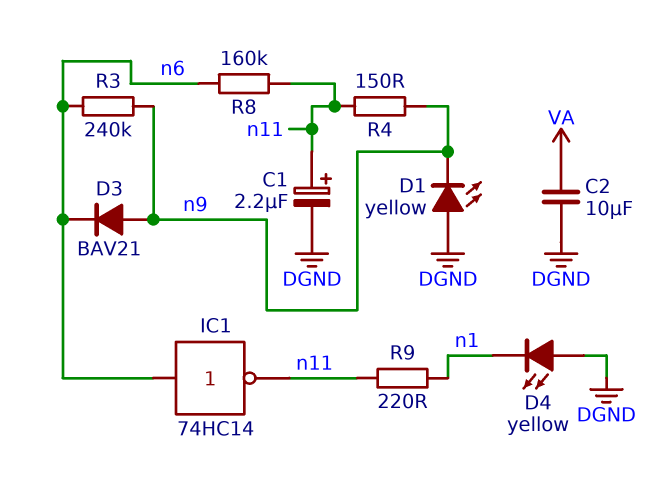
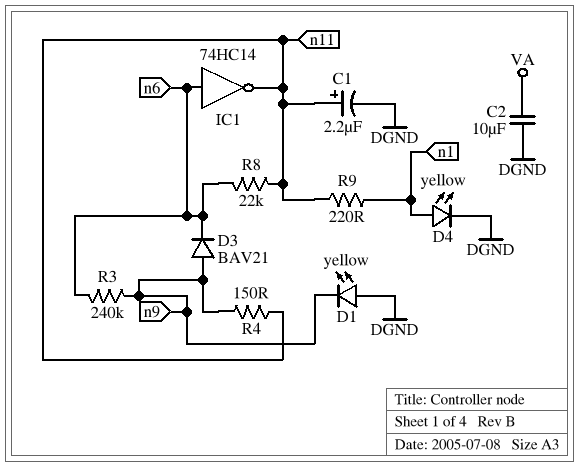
D4: LED yellow (A DGND, K n1) -> LED yellow (A n1, K DGND)
R8: 160k (n6, n11) -> 22k (n6, n11)

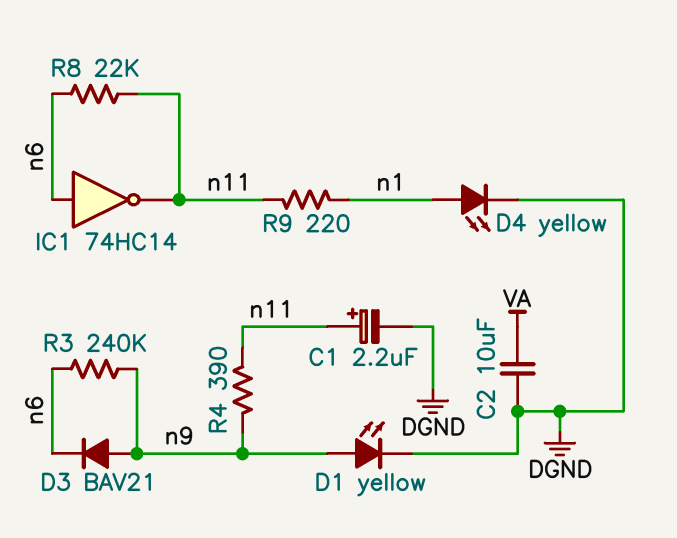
D1: LED yellow (A DGND, K n9) -> LED yellow (A n9, K DGND)
R4: 150 (n9, n11) -> 390 (n9, n11)

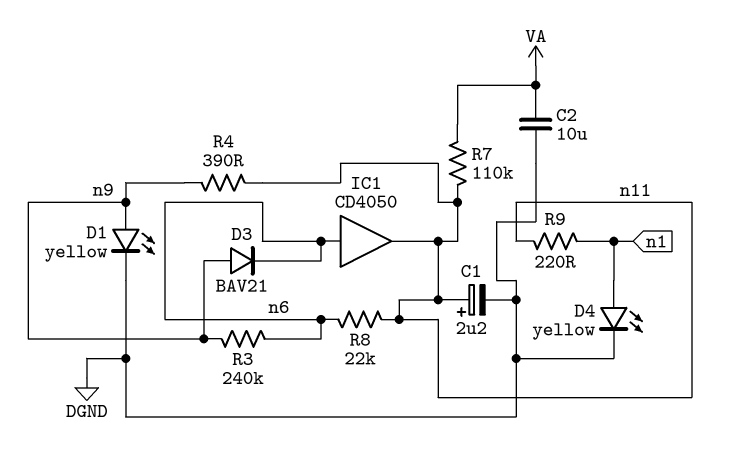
IC1: NOT 74HC14 (in n6, out n11) -> buffer CD4050 (in n6, out n11)
R7: none -> 110k (VA, n11)

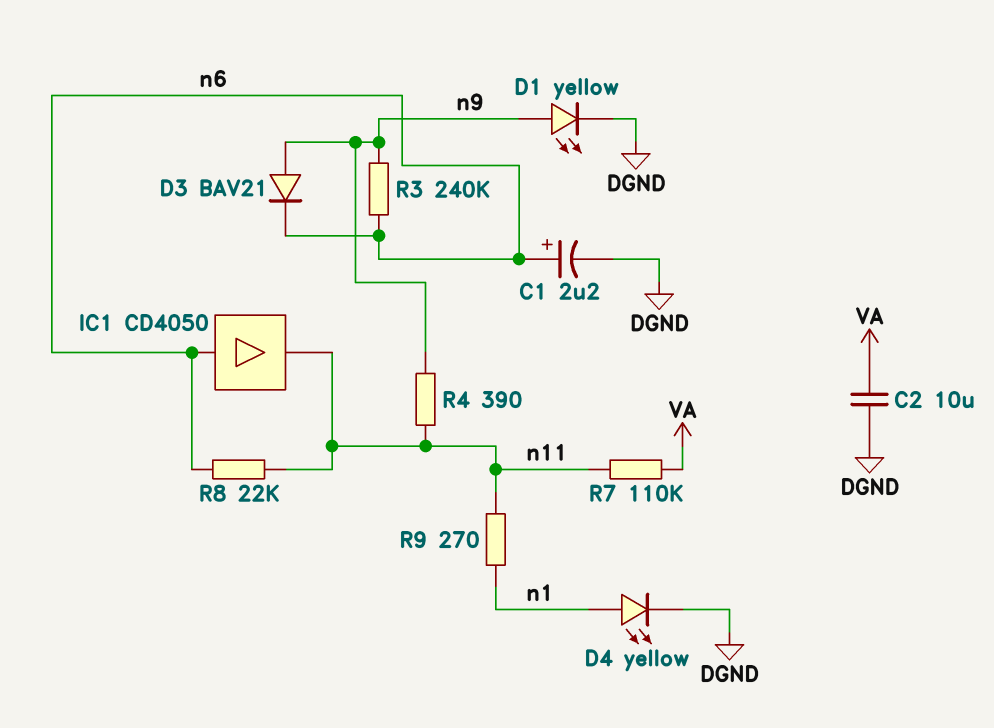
C1: 2.2uF (plus n11, minus DGND) -> 2.2uF (plus n6, minus DGND)
R9: 220 (n1, n11) -> 270 (n1, n11)

